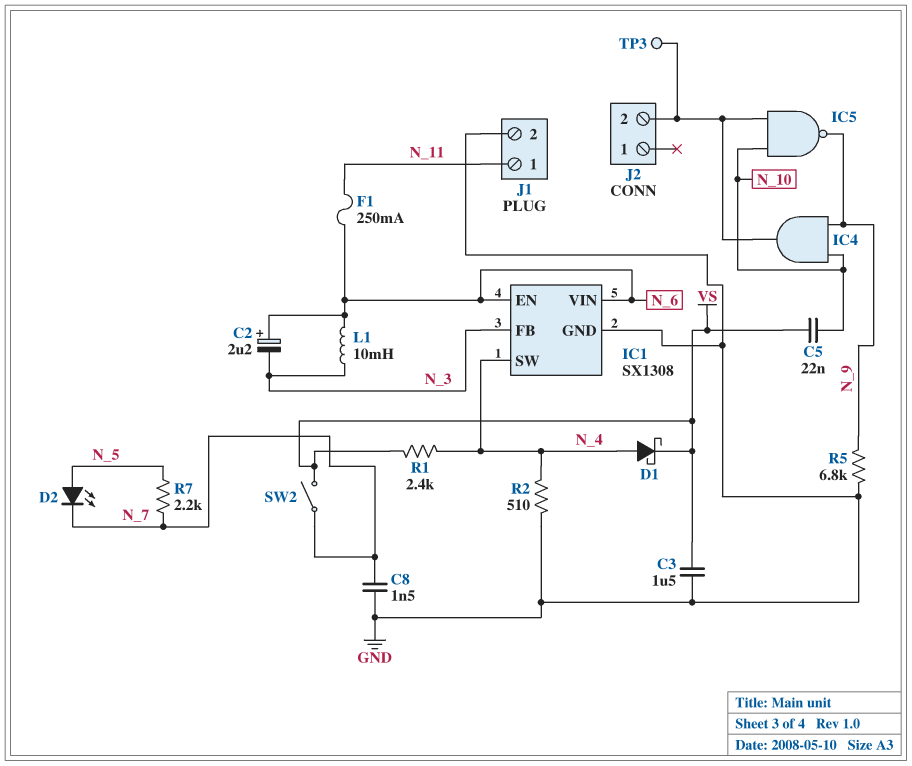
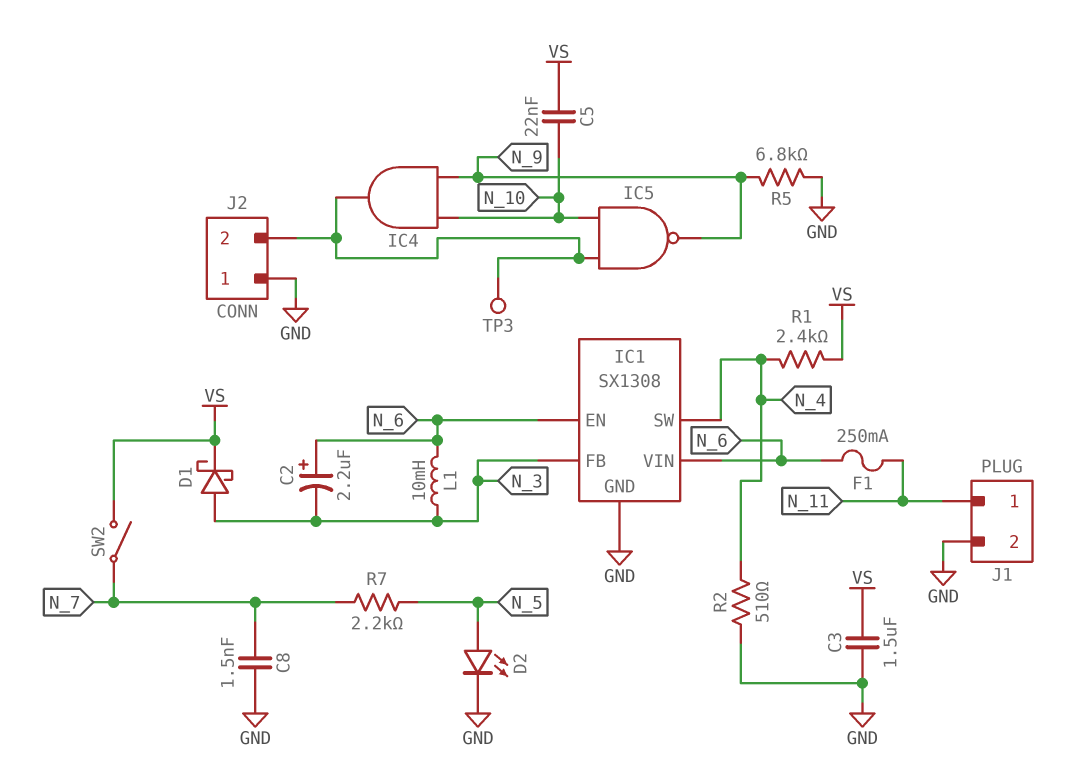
D1: schottky (A N_4, K VS) -> schottky (A N_3, K VS)
D2: LED (A N_5, K N_7) -> LED (A N_5, K GND)
J2 pin 1: none -> GND

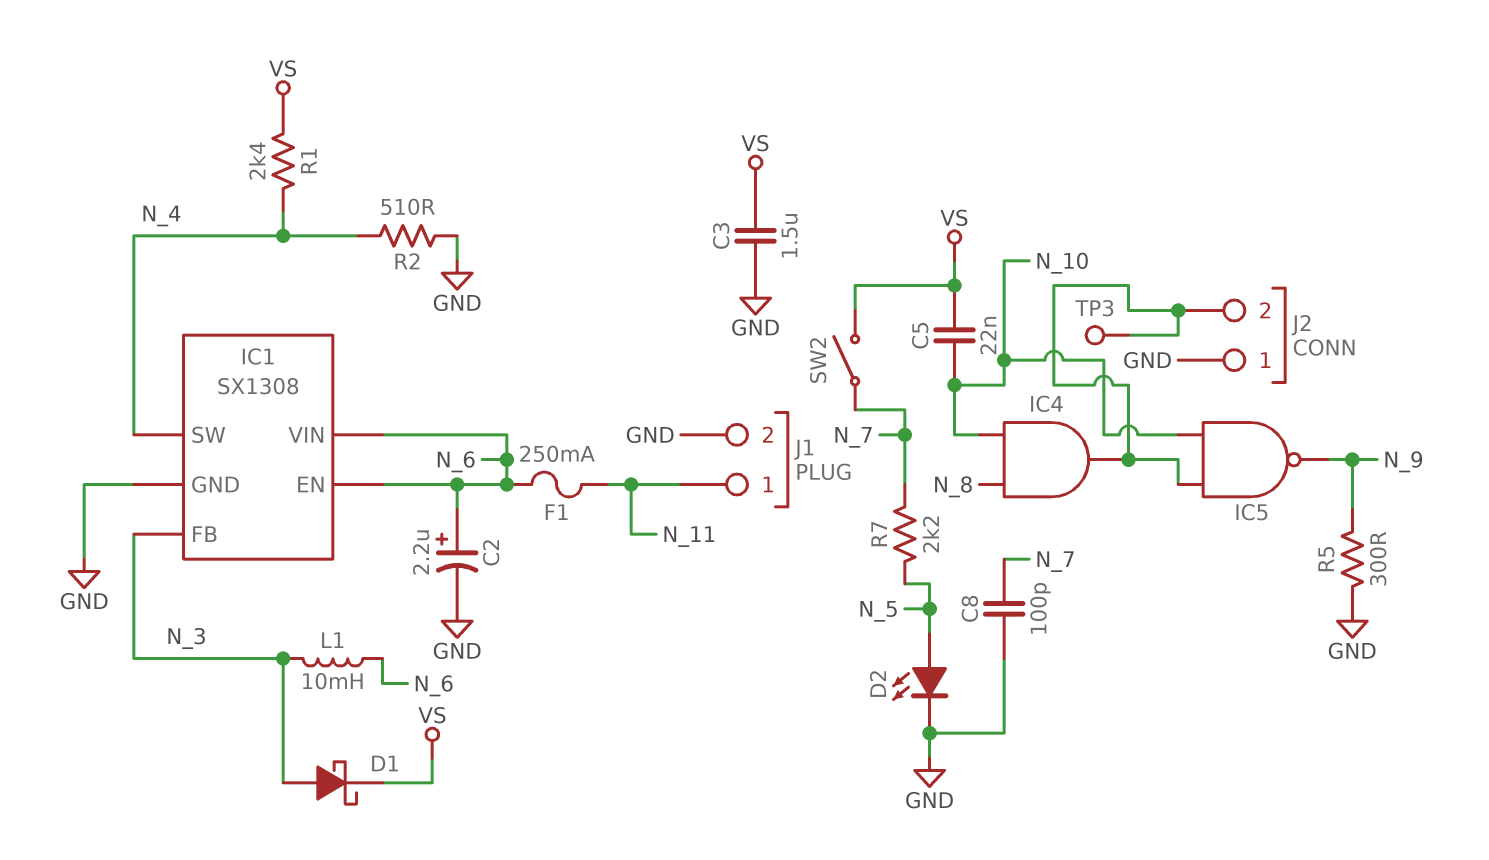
C2: 2.2uF (plus N_6, minus N_3) -> 2.2uF (plus N_6, minus GND)
C8: 1.5nF (GND, N_7) -> 100pF (GND, N_7)
IC4: AND (in N_9, in N_10, out J2/2) -> AND (in N_8, in N_10, out J2/2)
R5: 6.8k (GND, N_9) -> 300 (GND, N_9)

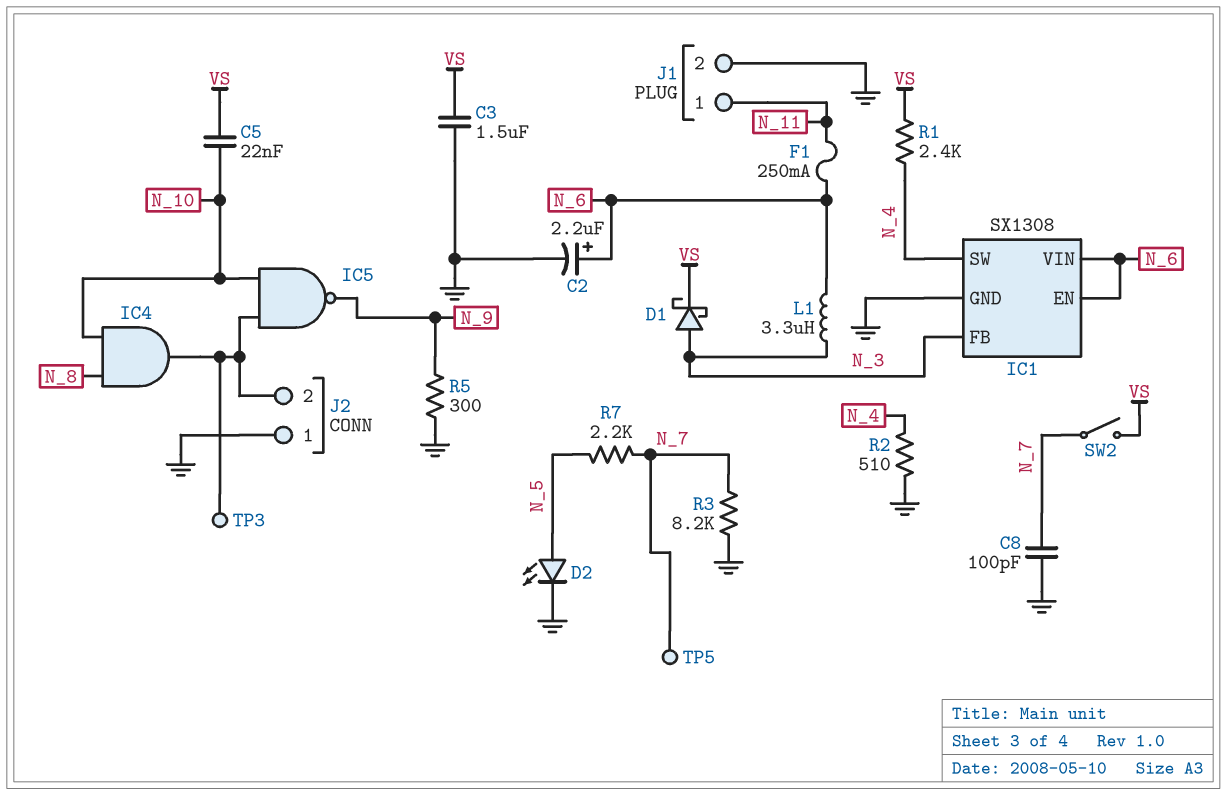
L1: 10mH (N_3, N_6) -> 3.3uH (N_3, N_6)
R3: none -> 8.2k (GND, N_7)
TP5: none -> test point (N_7)

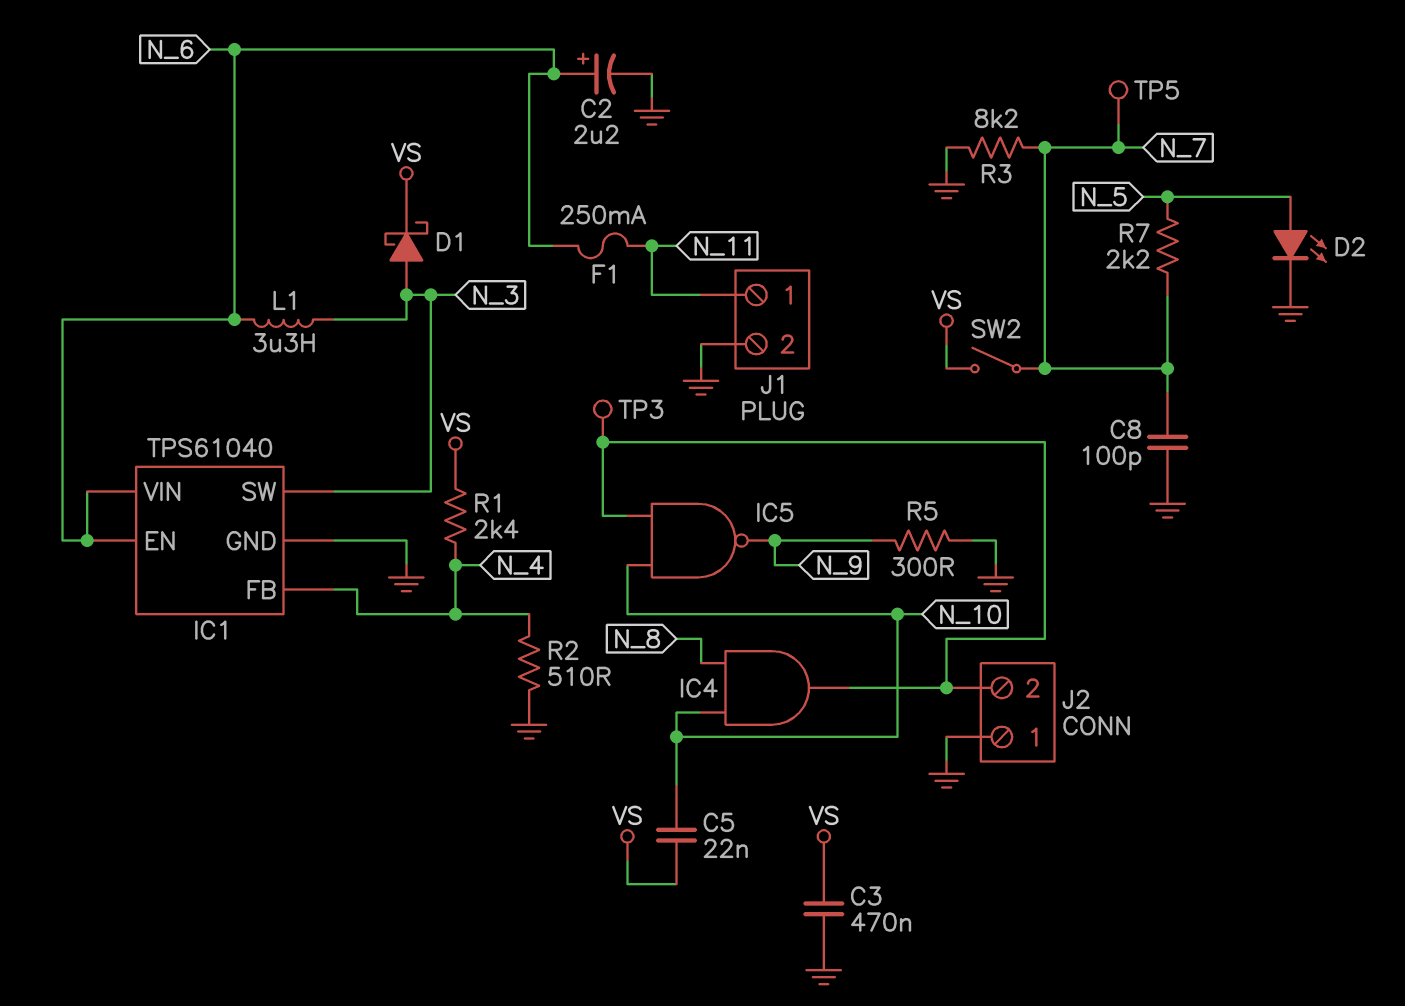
C3: 1.5uF (GND, VS) -> 470nF (GND, VS)
IC1: SX1308 -> TPS61040
IC1 pin FB: N_3 -> N_4
IC1 pin SW: N_4 -> N_3

